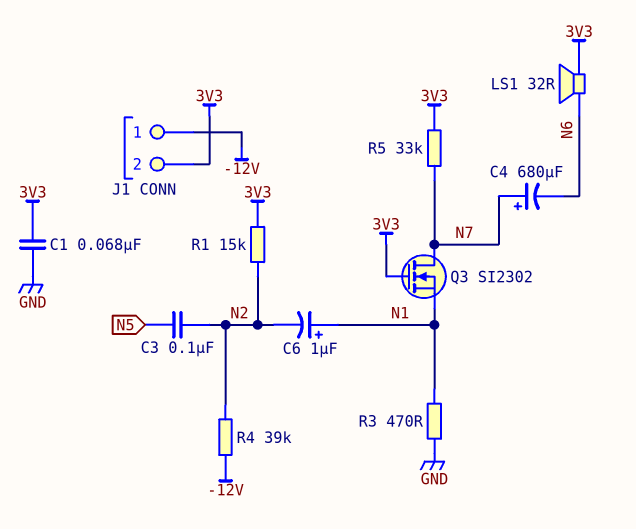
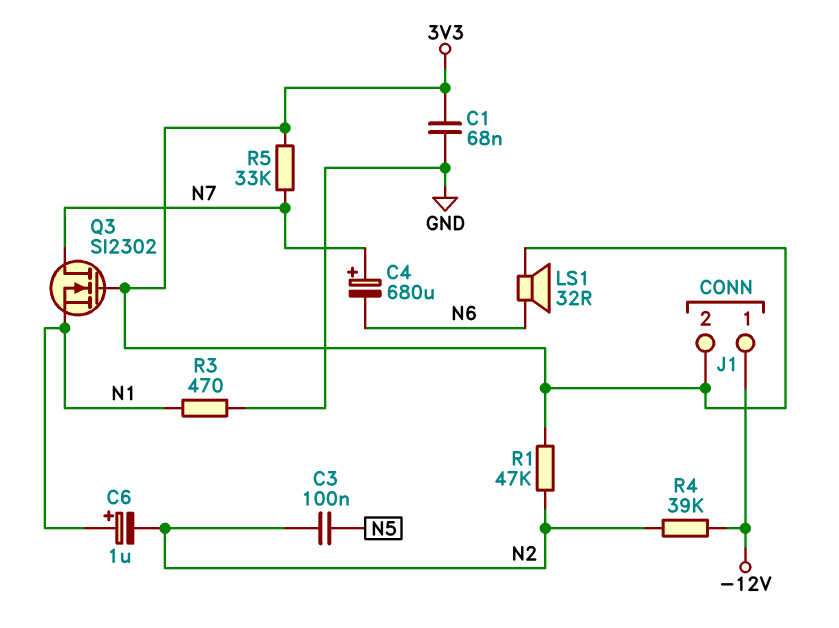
R1: 15k (3V3, N2) -> 47k (3V3, N2)

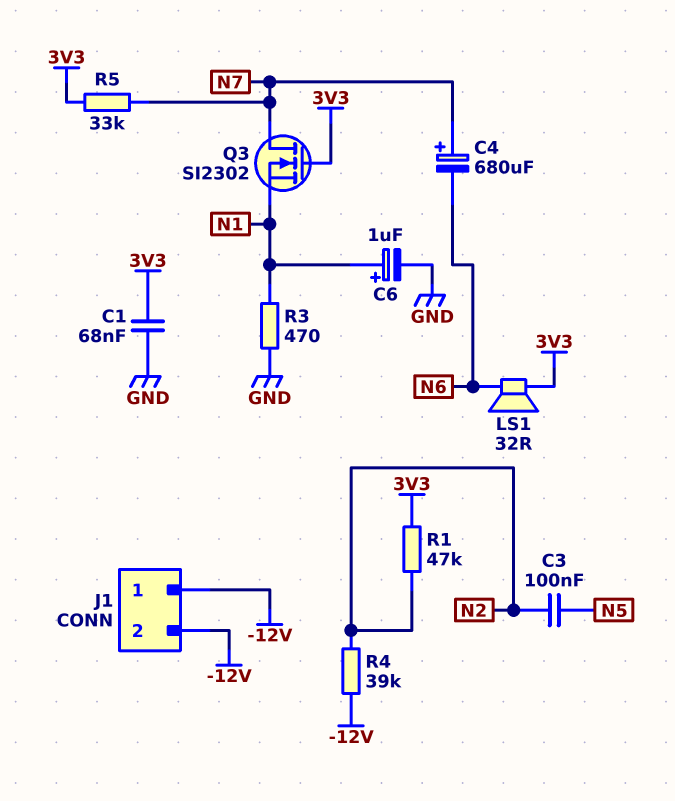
C6: 1uF (plus N1, minus N2) -> 1uF (plus N1, minus GND)
J1 pin 2: 3V3 -> -12V

